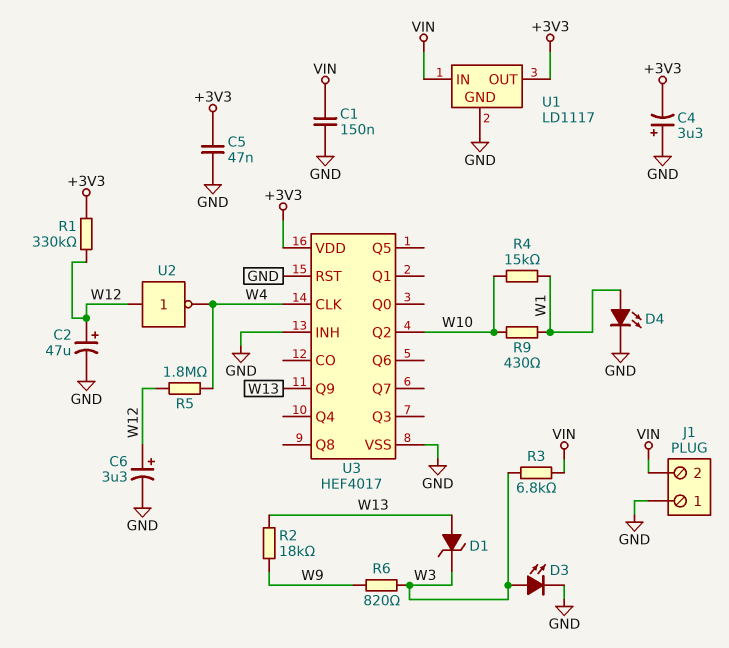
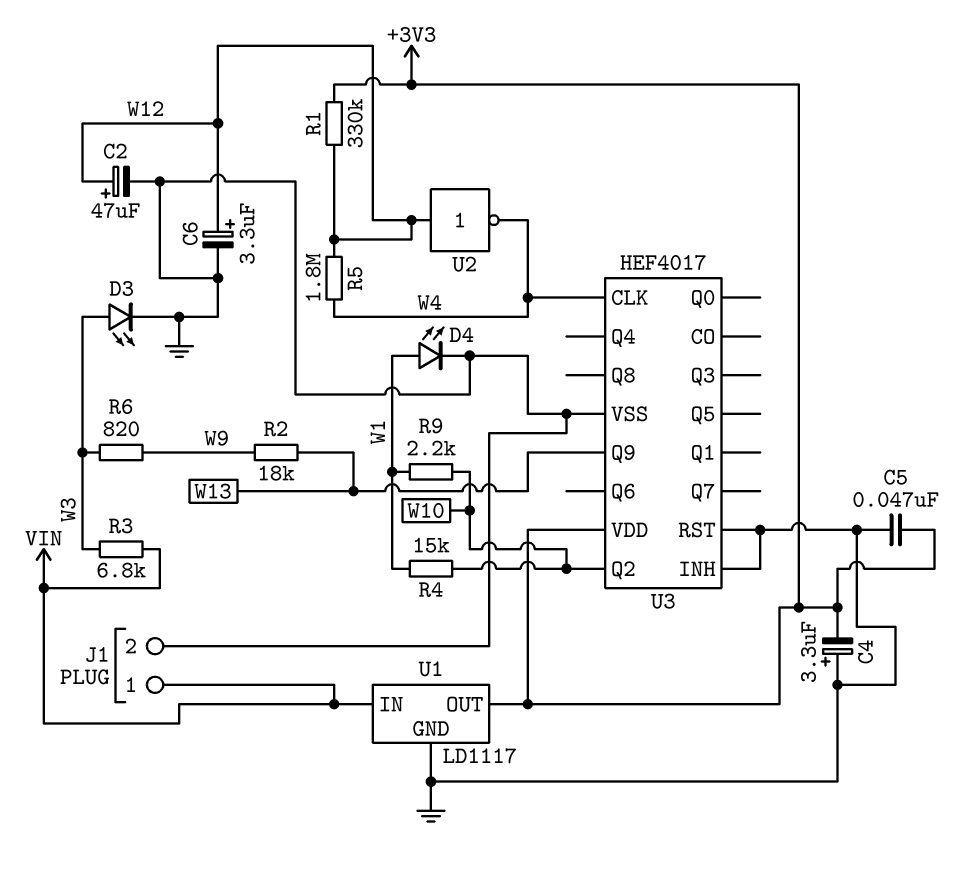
C1: 150nF (GND, VIN) -> none
D1: zener (A W13, K W3) -> none
J1 pin 1: GND -> VIN
J1 pin 2: VIN -> GND
R9: 430 (W1, W10) -> 2.2k (W1, W10)

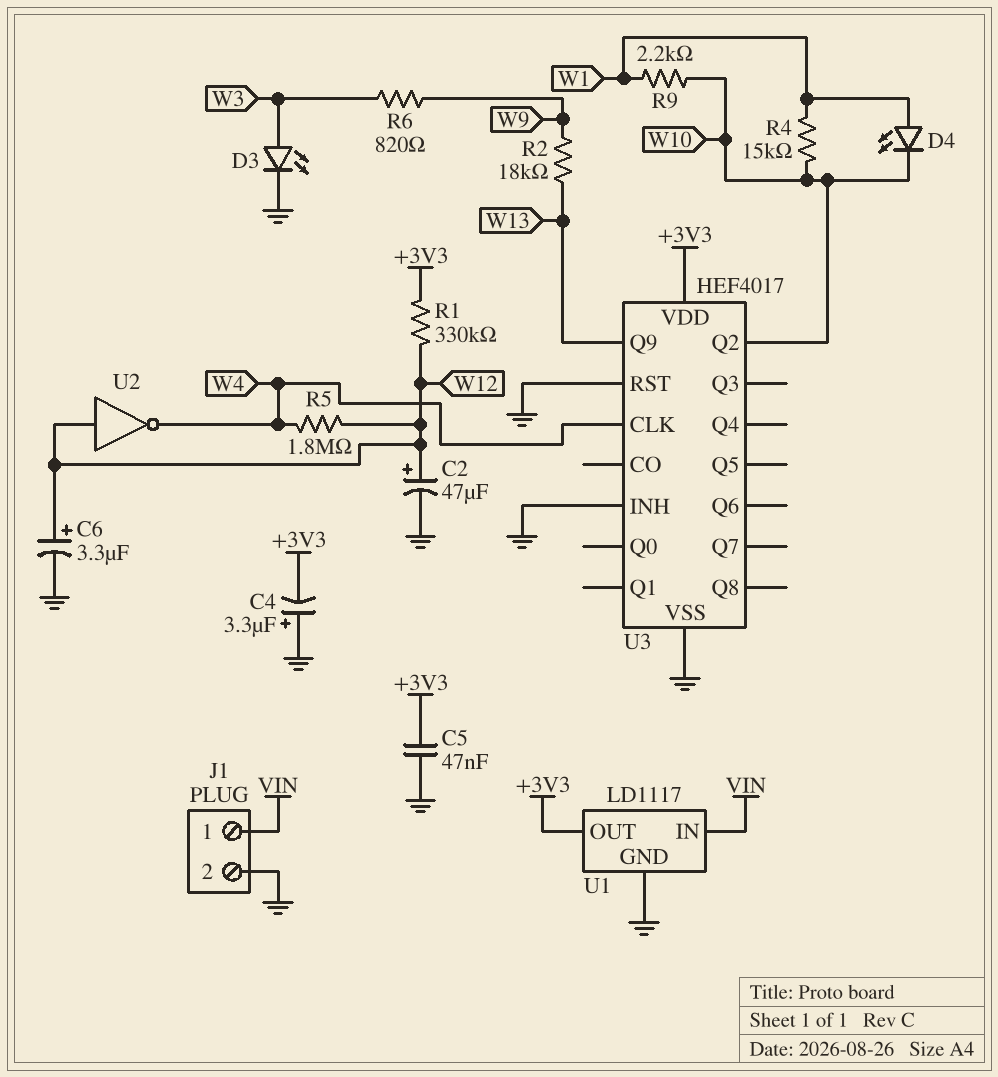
D4: LED (A W1, K GND) -> LED (A W1, K W10)
R3: 6.8k (VIN, W3) -> none

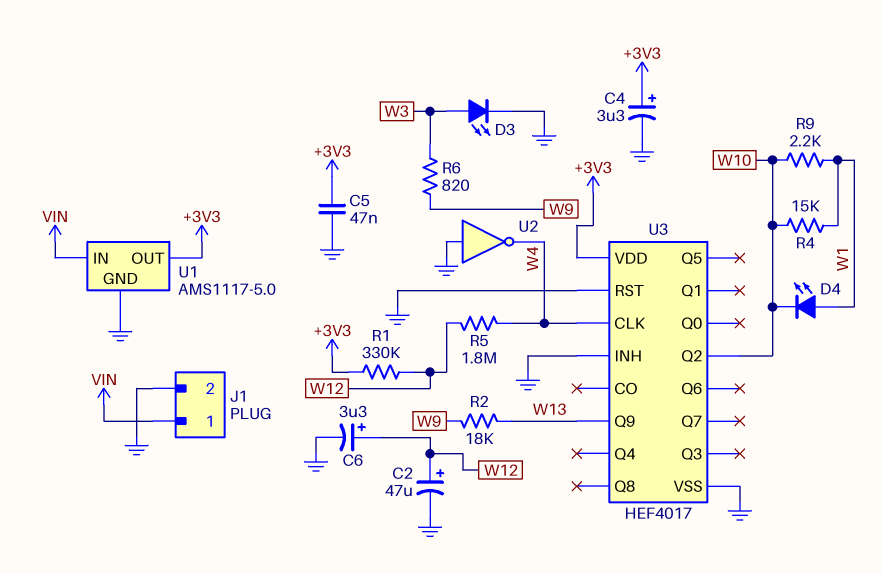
C4: 3.3uF (plus GND, minus +3V3) -> 3.3uF (plus +3V3, minus GND)
U1: LD1117 -> AMS1117-5.0
U2: NOT (in W12, out W4) -> NOT (in GND, out W4)

